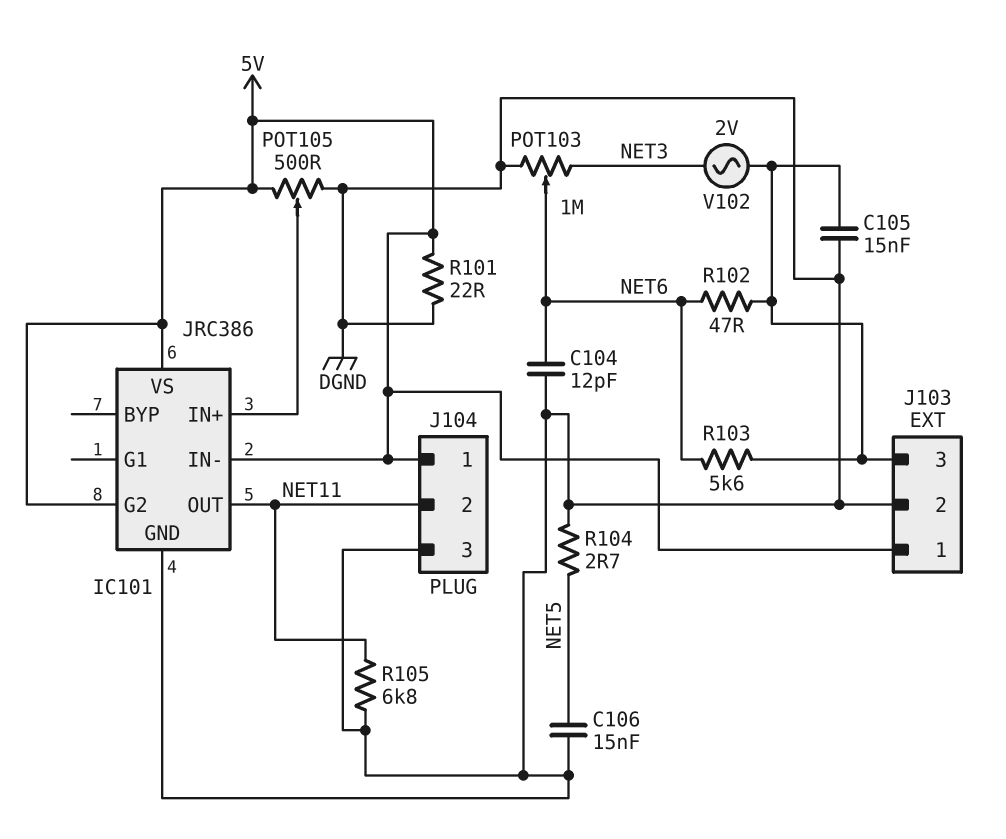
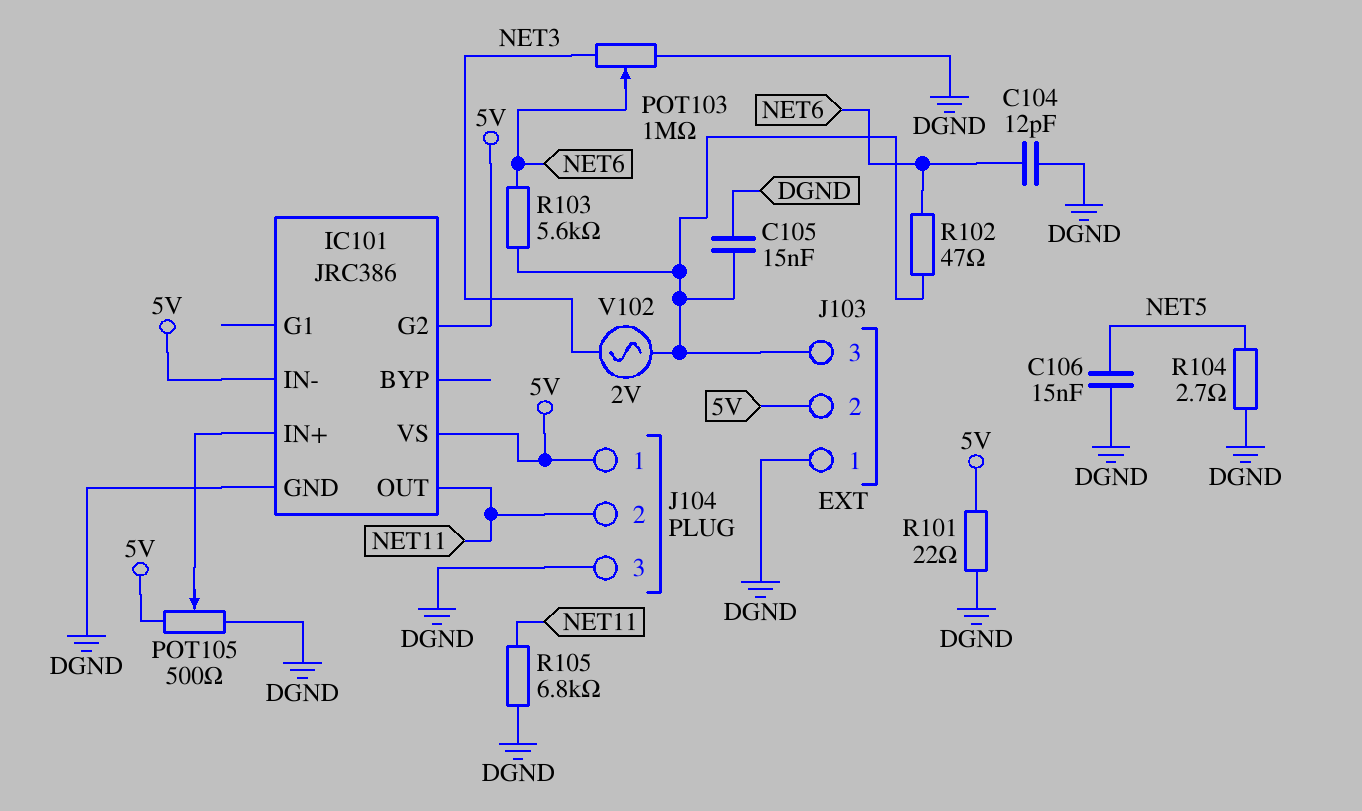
J103 pin 1: 5V -> DGND
J103 pin 2: DGND -> 5V

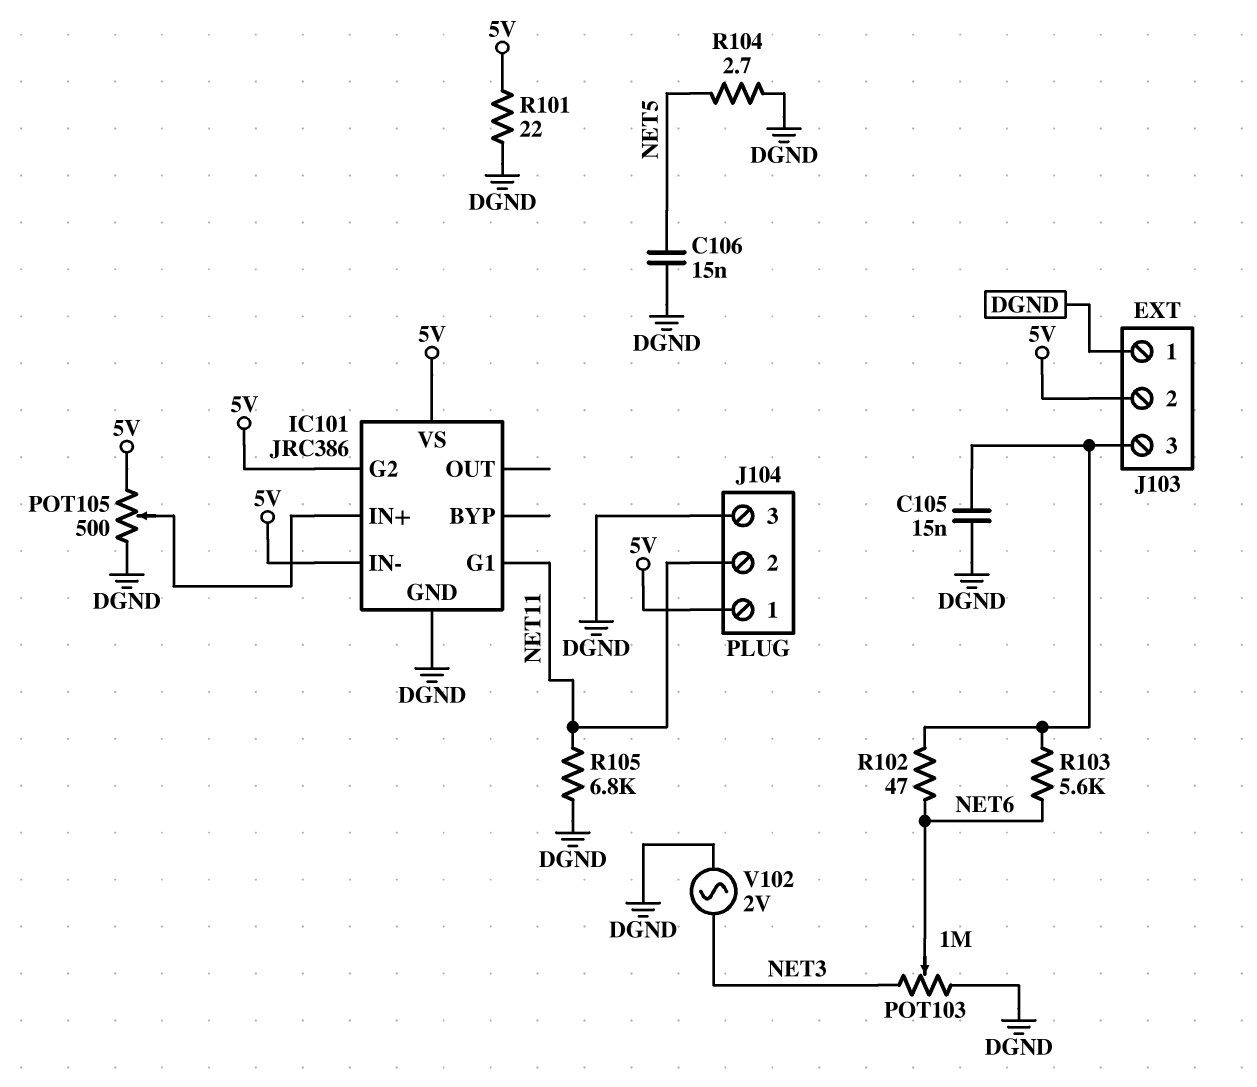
C104: 12pF (DGND, NET6) -> none
IC101 pin G1: none -> NET11
IC101 pin OUT: NET11 -> none
V102: AC 2V (J103/3, NET3) -> AC 2V (DGND, NET3)

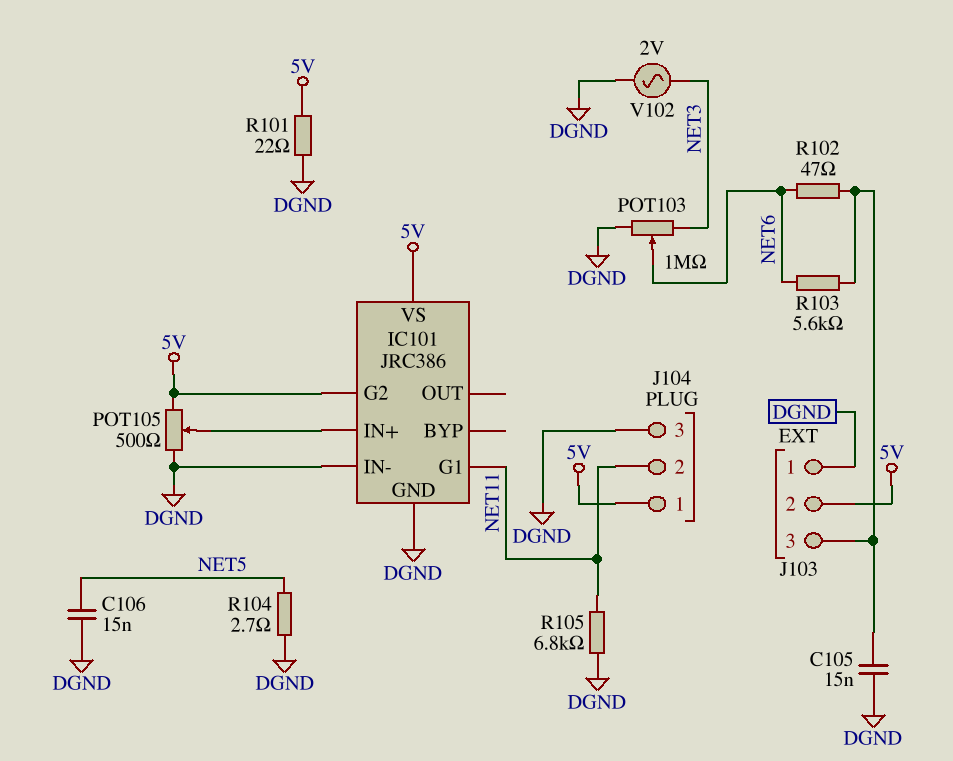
IC101 pin IN-: 5V -> DGND

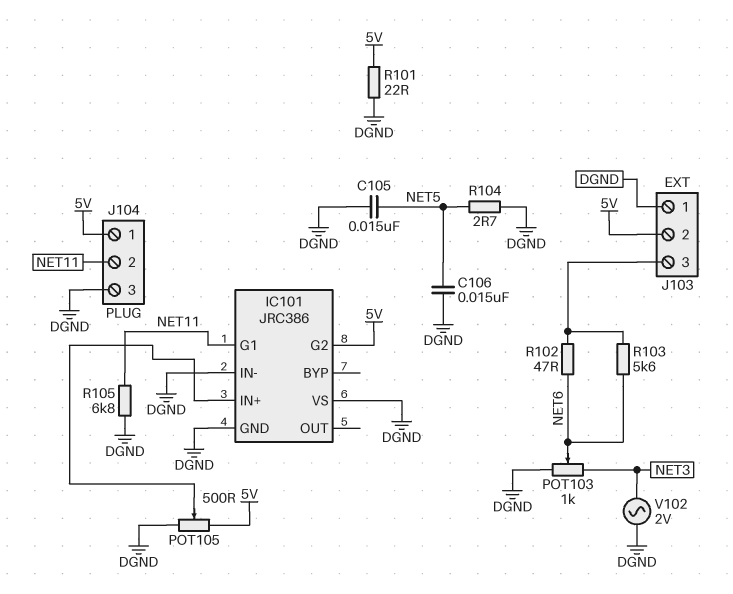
C105: 15nF (DGND, J103/3) -> 15nF (DGND, NET5)
IC101 pin VS: 5V -> DGND
POT103: 1M (DGND, NET3, wiper NET6) -> 1k (DGND, NET3, wiper NET6)

